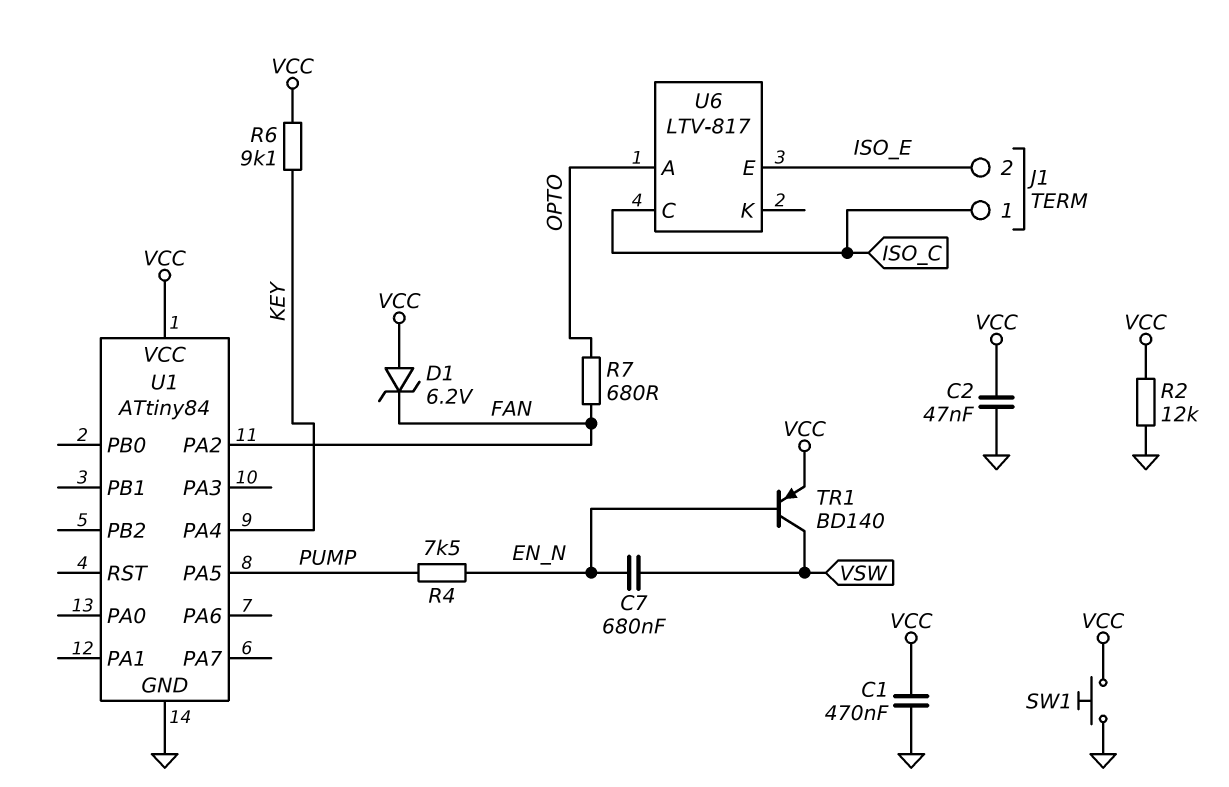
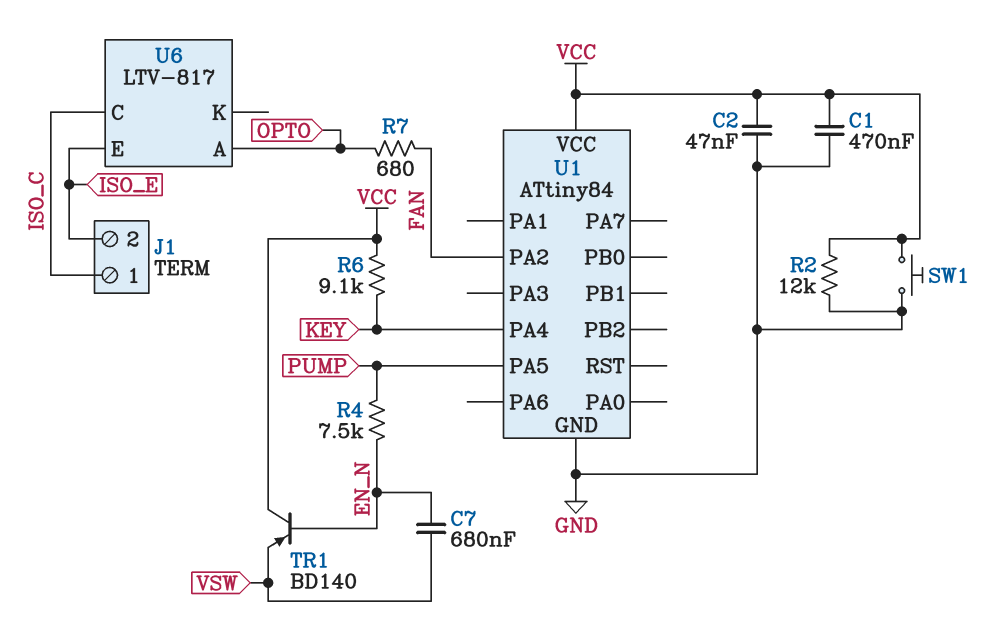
D1: zener 6.2V (A VCC, K FAN) -> none
TR1: PNP BD140 (B EN_N, C VSW, E VCC) -> PNP BD140 (B EN_N, C VCC, E VSW)

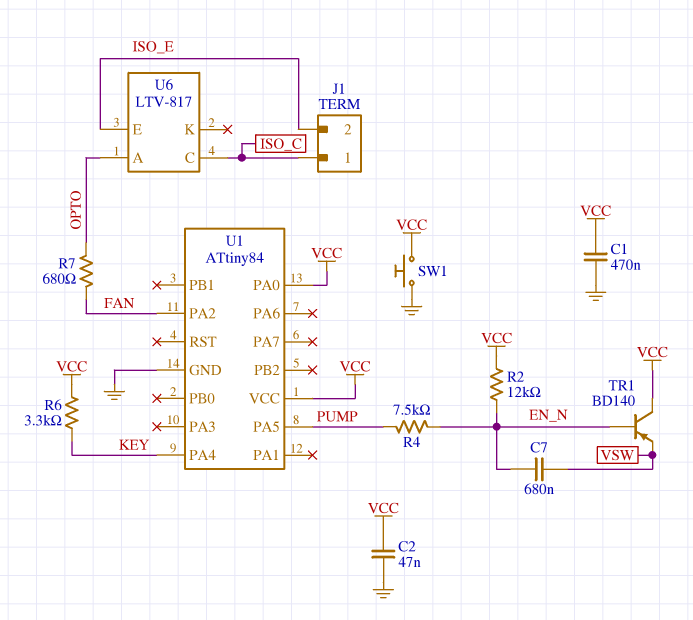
R2: 12k (GND, VCC) -> 12k (EN_N, VCC)
R6: 9.1k (KEY, VCC) -> 3.3k (KEY, VCC)
U1 pin PA0: none -> VCC

